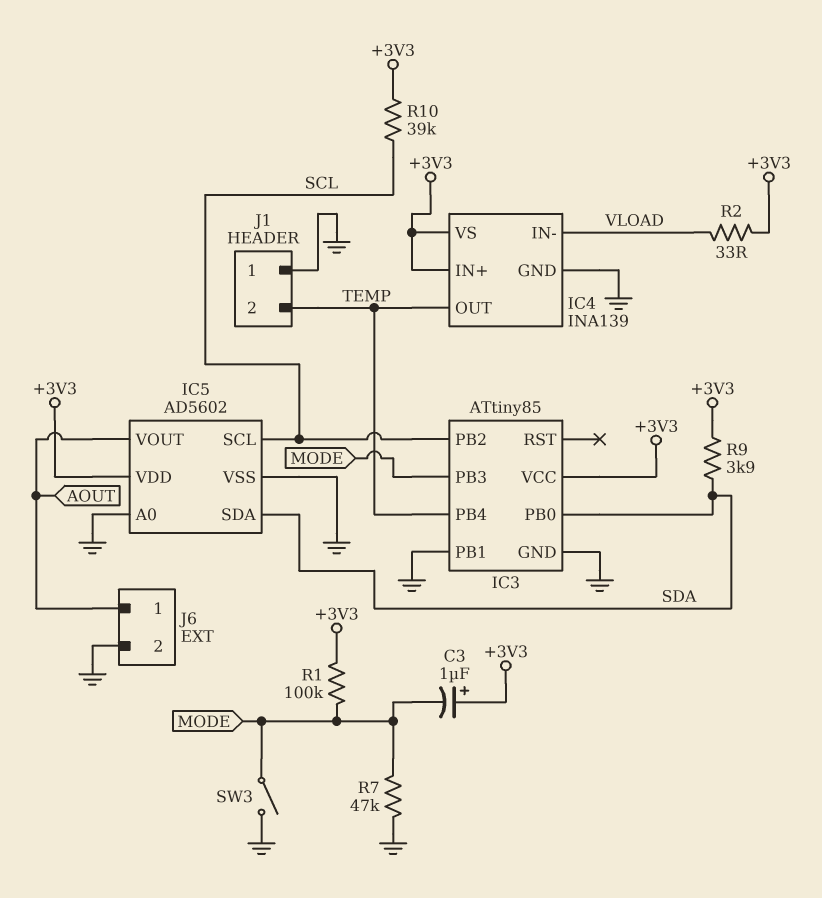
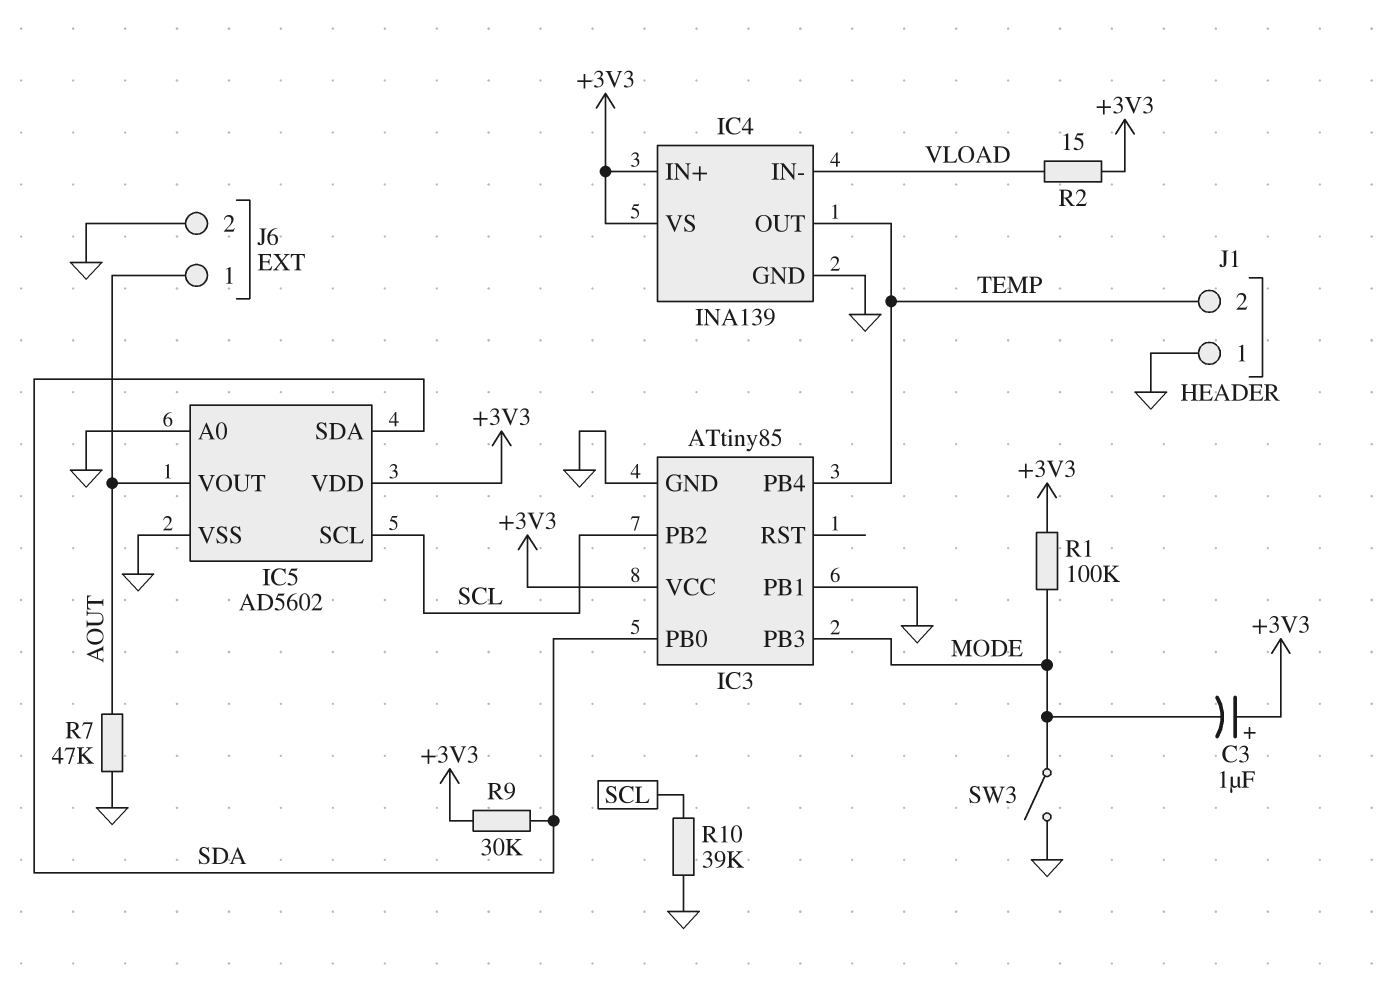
R2: 33 (+3V3, VLOAD) -> 15 (+3V3, VLOAD)
R7: 47k (GND, MODE) -> 47k (AOUT, GND)
R9: 3.9k (+3V3, SDA) -> 30k (+3V3, SDA)
R10: 39k (+3V3, SCL) -> 39k (GND, SCL)

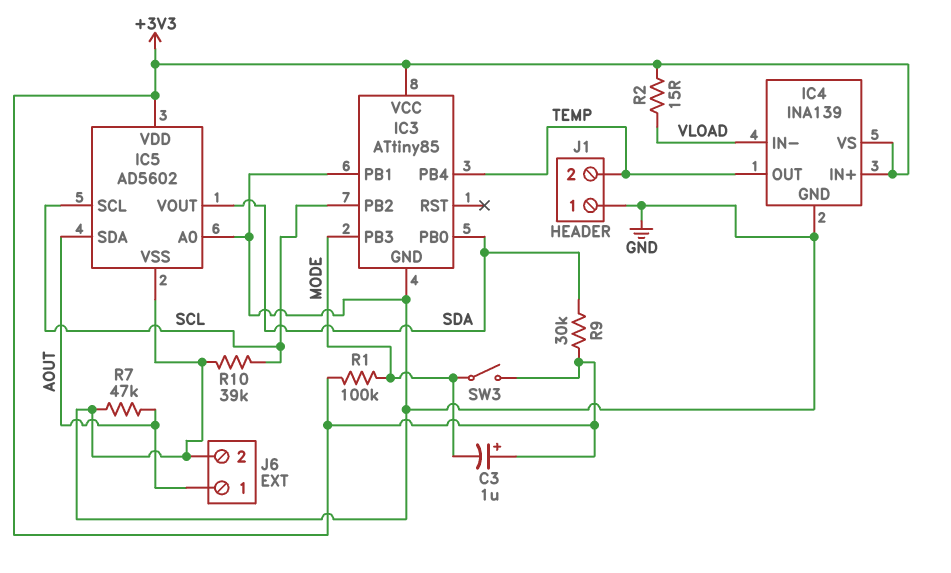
IC5 pin SDA: SDA -> AOUT
IC5 pin VOUT: AOUT -> SDA
SW3: switch (GND, MODE) -> switch (+3V3, MODE)

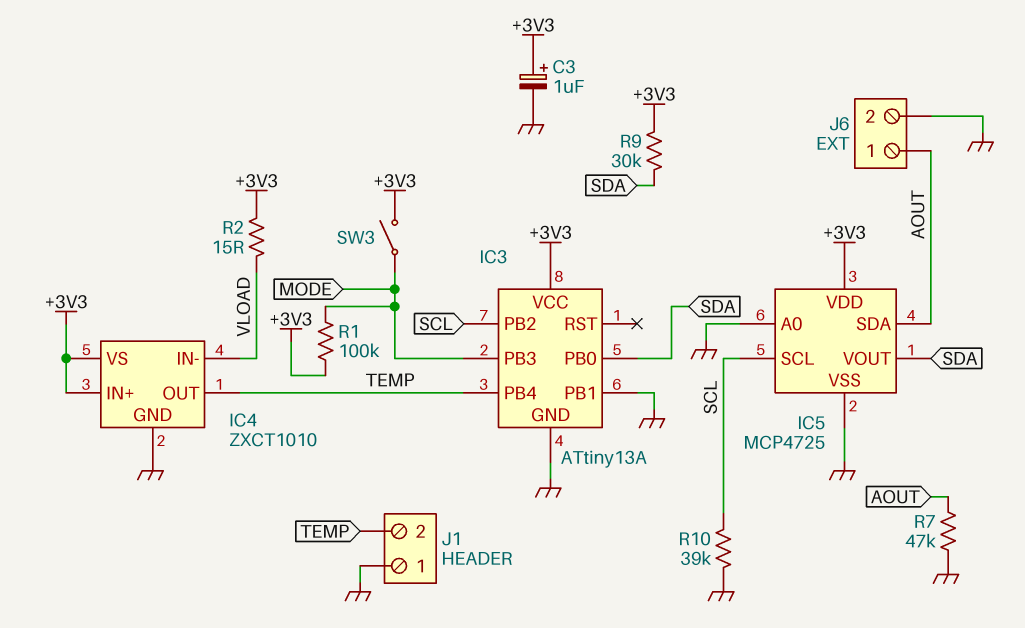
C3: 1uF (plus +3V3, minus MODE) -> 1uF (plus +3V3, minus GND)
IC3: ATtiny85 -> ATtiny13A
IC4: INA139 -> ZXCT1010
IC5: AD5602 -> MCP4725

